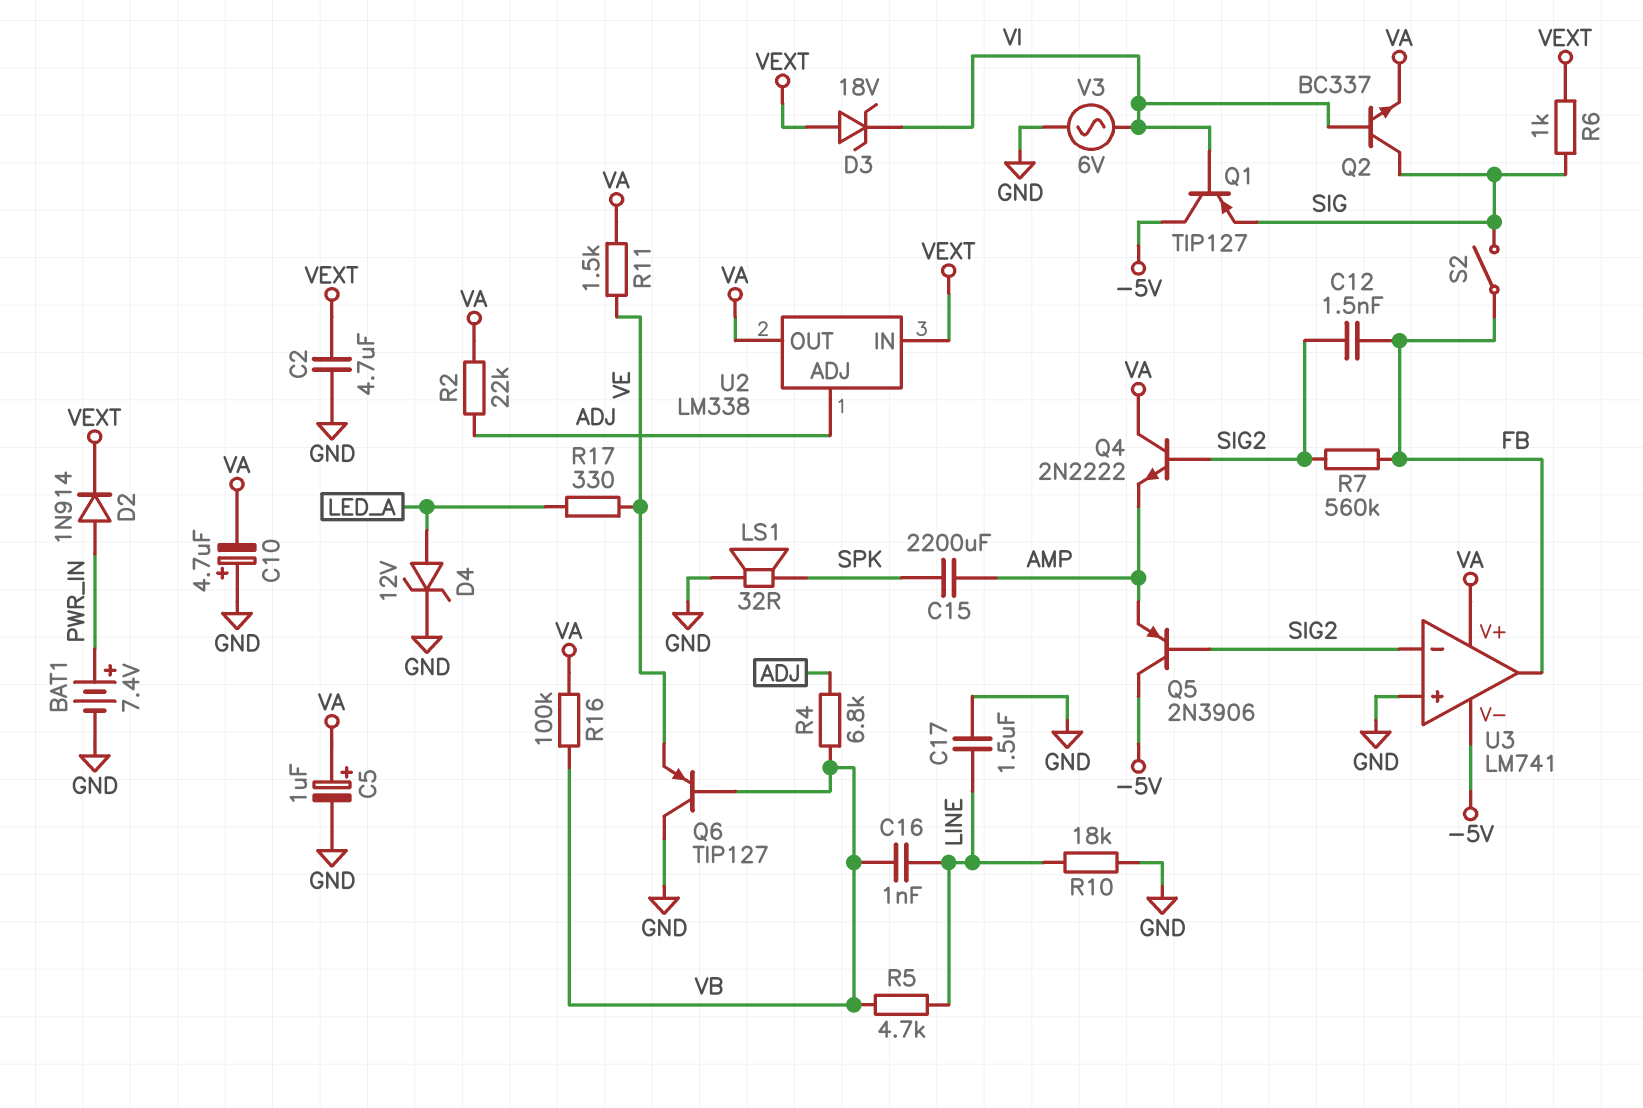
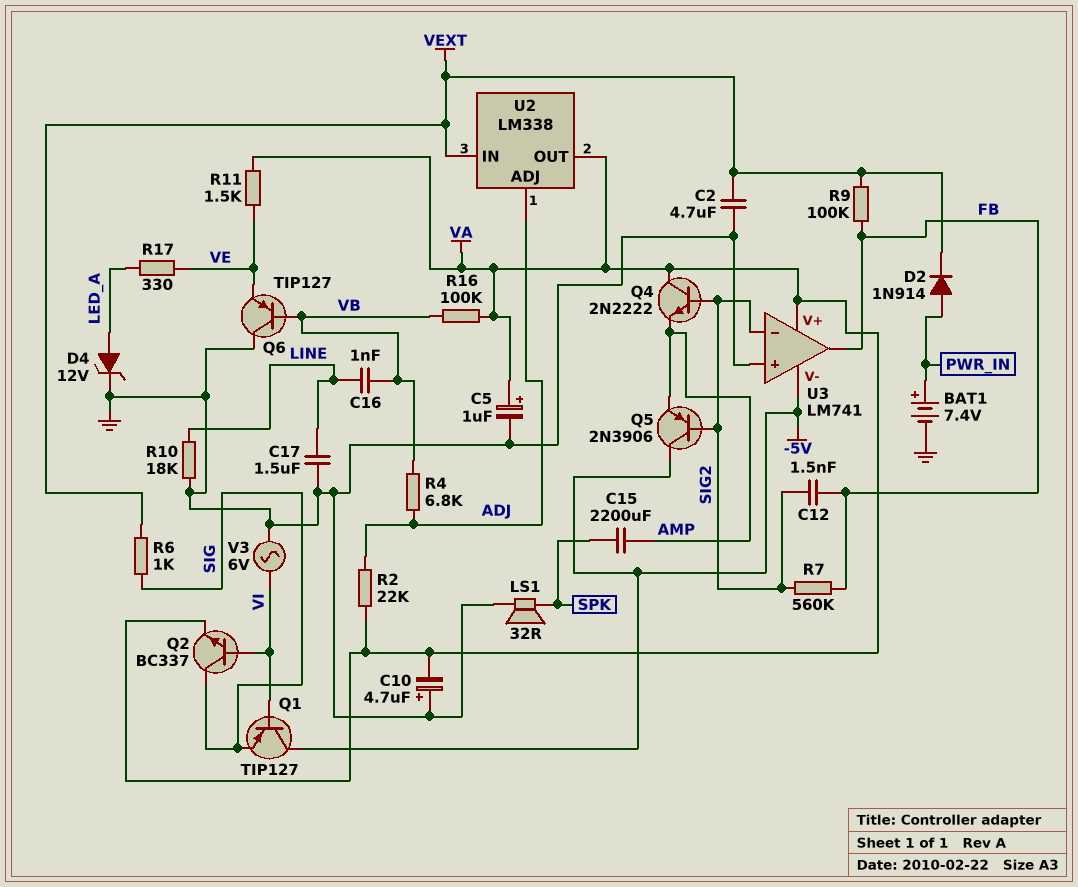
D3: zener 18V (A VEXT, K VI) -> none
R5: 4.7k (LINE, VB) -> none
R9: none -> 100k (FB, VEXT)
S2: switch (FB, SIG) -> none

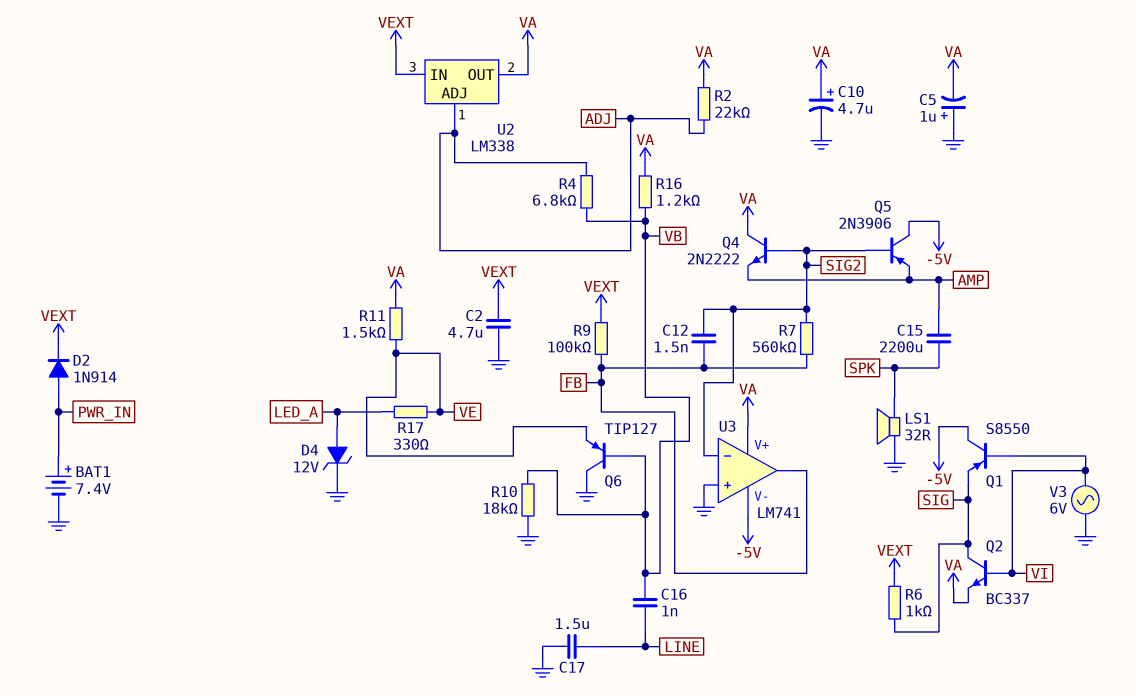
C5: 1uF (plus VA, minus GND) -> 1uF (plus GND, minus VA)
C10: 4.7uF (plus GND, minus VA) -> 4.7uF (plus VA, minus GND)
Q1: PNP TIP127 (B VI, C -5V, E SIG) -> PNP S8550 (B VI, C -5V, E SIG)
R10: 18k (GND, LINE) -> 18k (GND, VB)
R16: 100k (VA, VB) -> 1.2k (VA, VB)

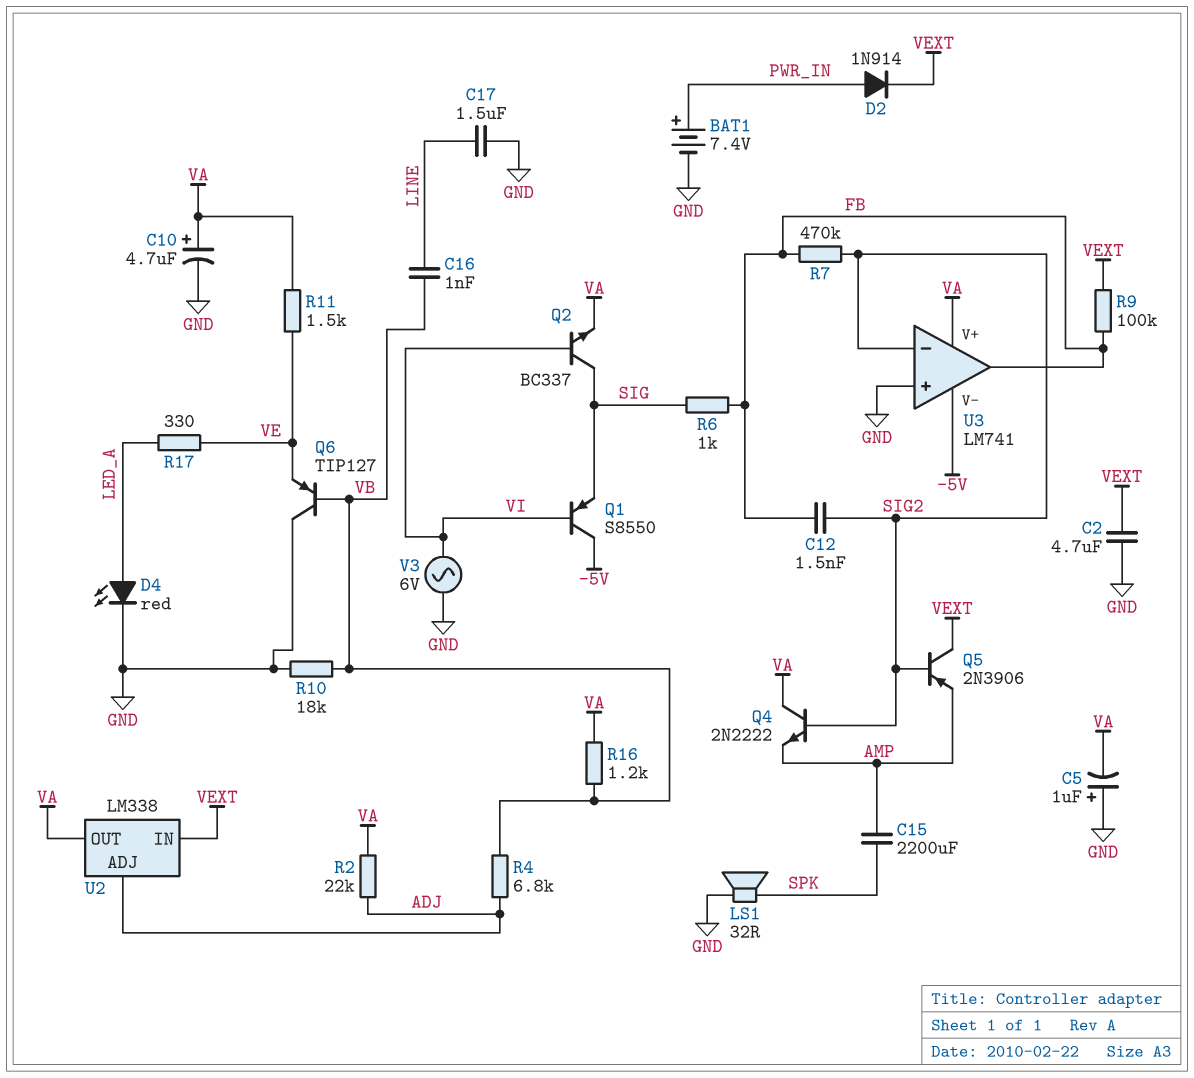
D4: zener 12V (A LED_A, K GND) -> LED red (A LED_A, K GND)
Q5: PNP 2N3906 (B SIG2, C -5V, E AMP) -> PNP 2N3906 (B SIG2, C VEXT, E AMP)
R6: 1k (SIG, VEXT) -> 1k (FB, SIG)
R7: 560k (FB, SIG2) -> 470k (FB, SIG2)

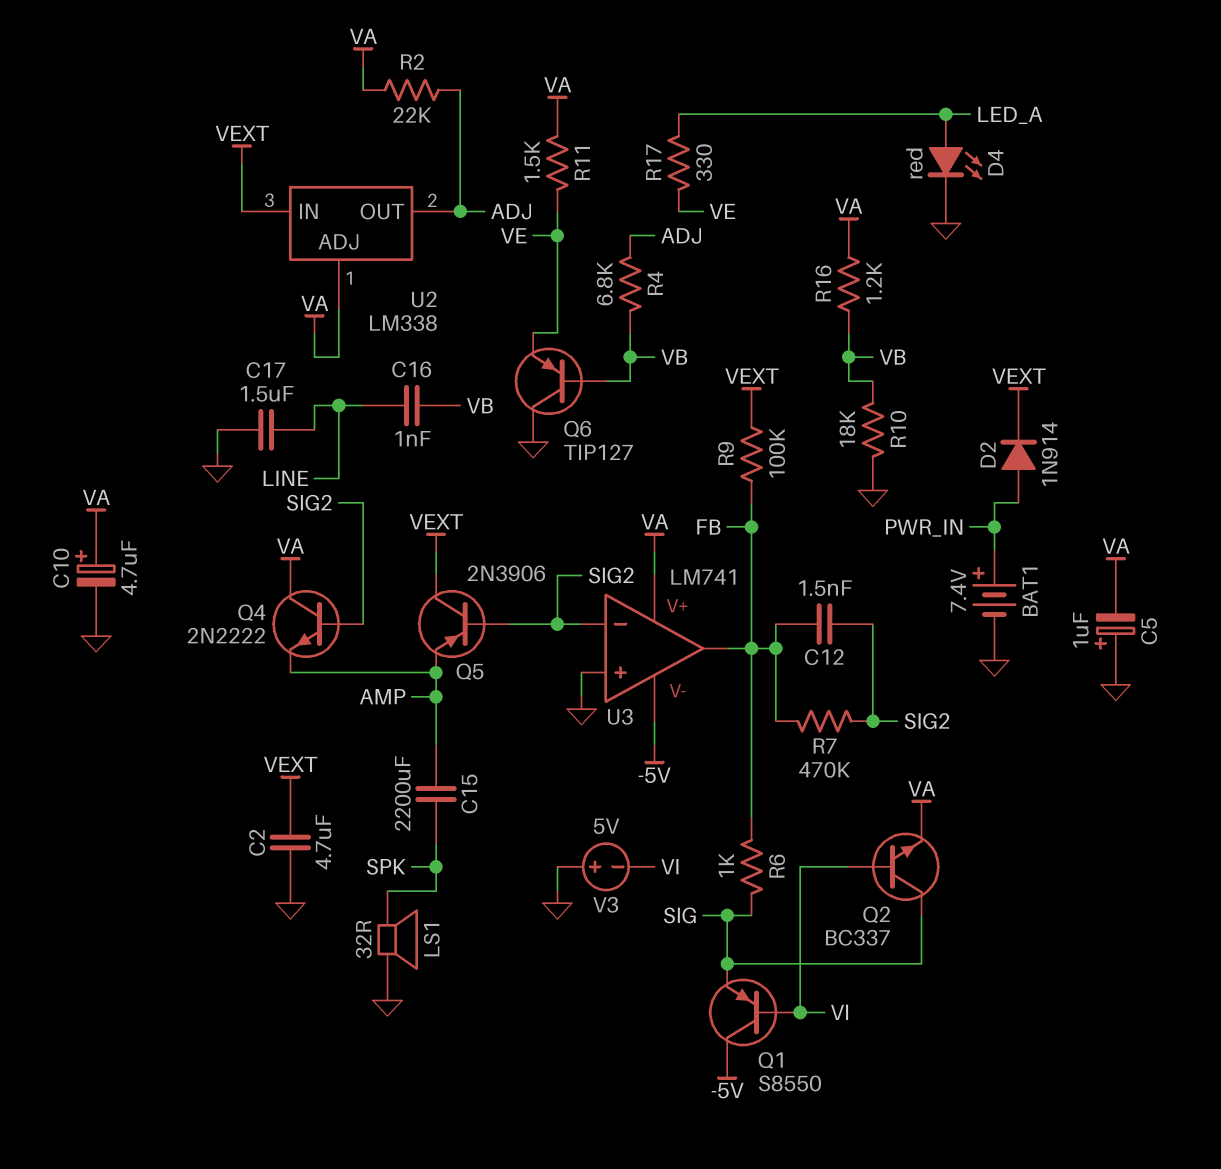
U2 pin ADJ: ADJ -> VA
U2 pin OUT: VA -> ADJ
V3: AC 6V (GND, VI) -> 5V (plus GND, minus VI)

